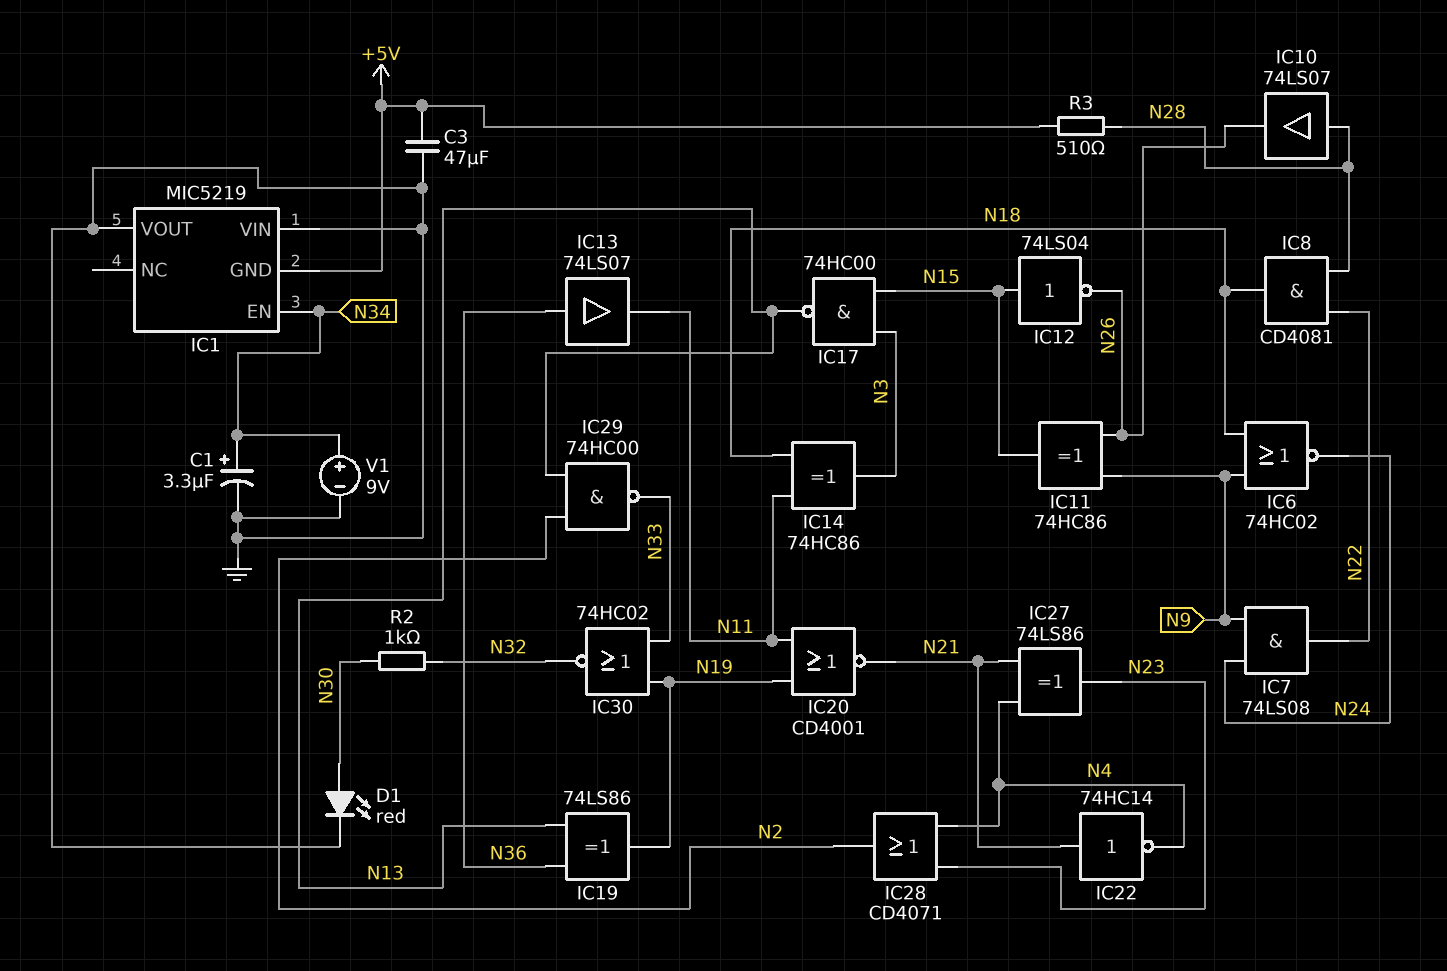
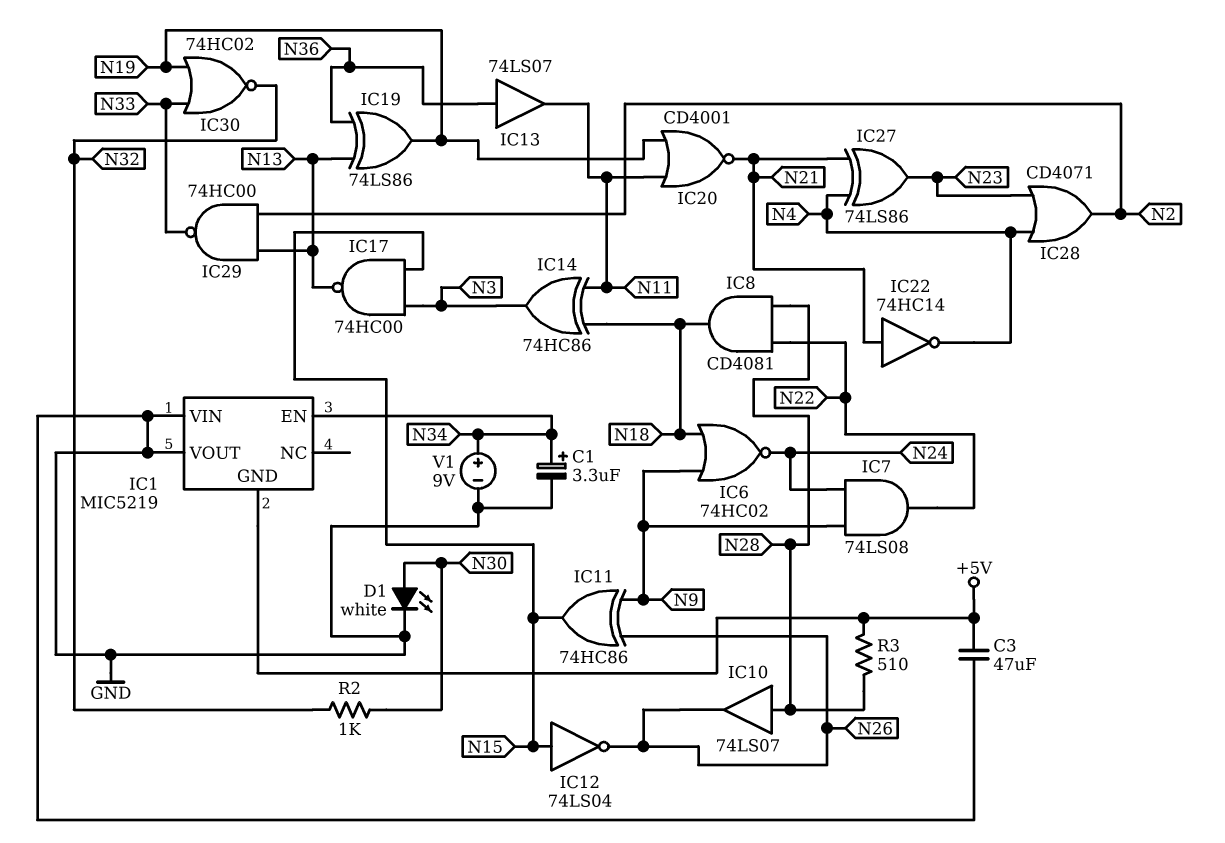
D1: LED red (A N30, K GND) -> LED white (A N30, K GND)

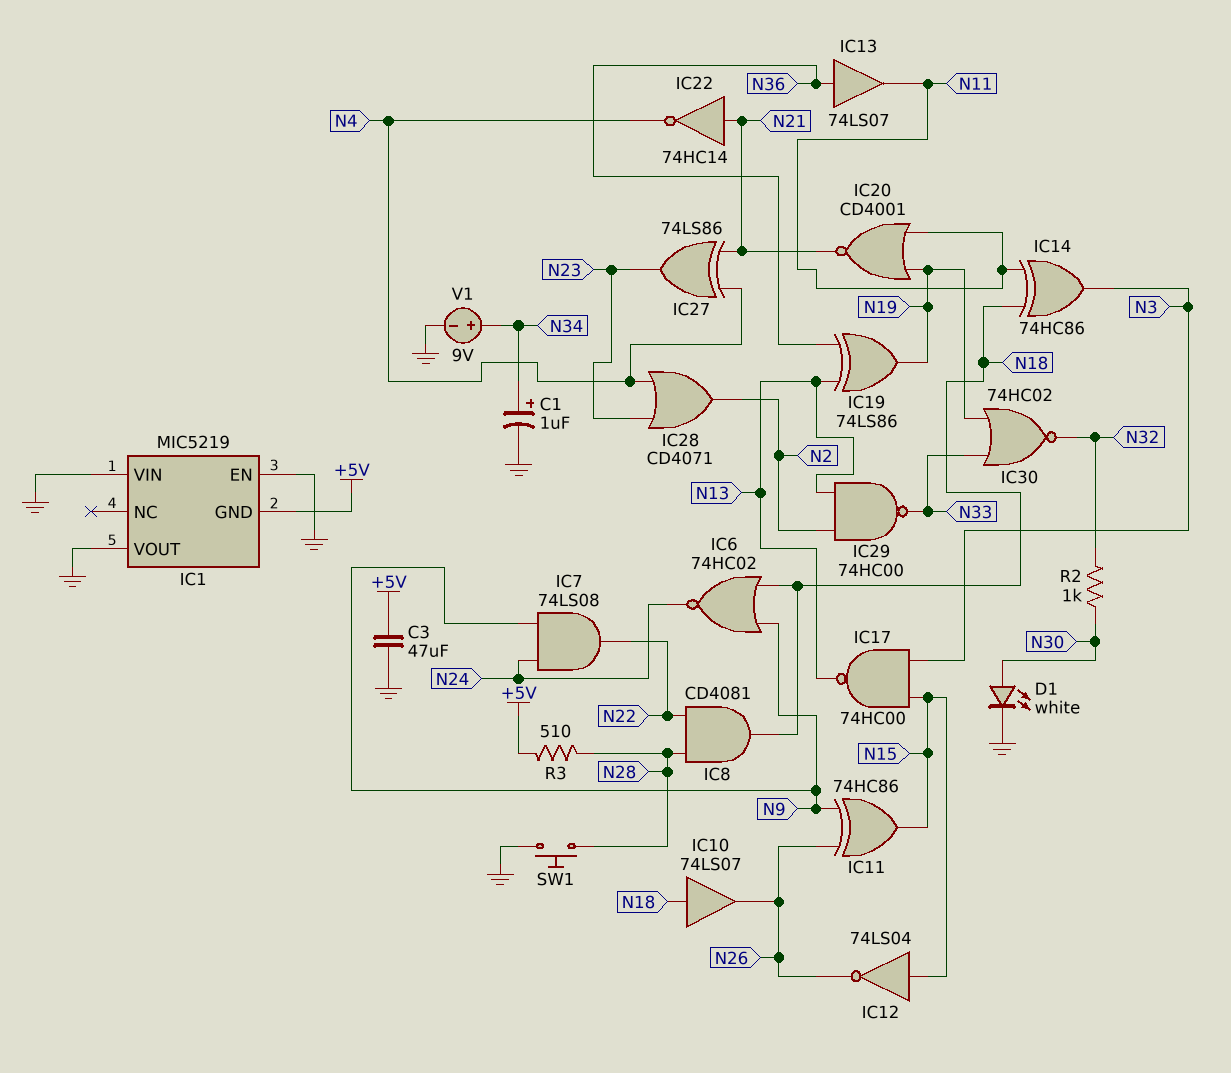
C1: 3.3uF (plus N34, minus GND) -> 1uF (plus N34, minus GND)
IC1 pin EN: N34 -> GND
IC10: buffer 74LS07 (in N28, out N26) -> buffer 74LS07 (in N18, out N26)
SW1: none -> button (GND, N28)

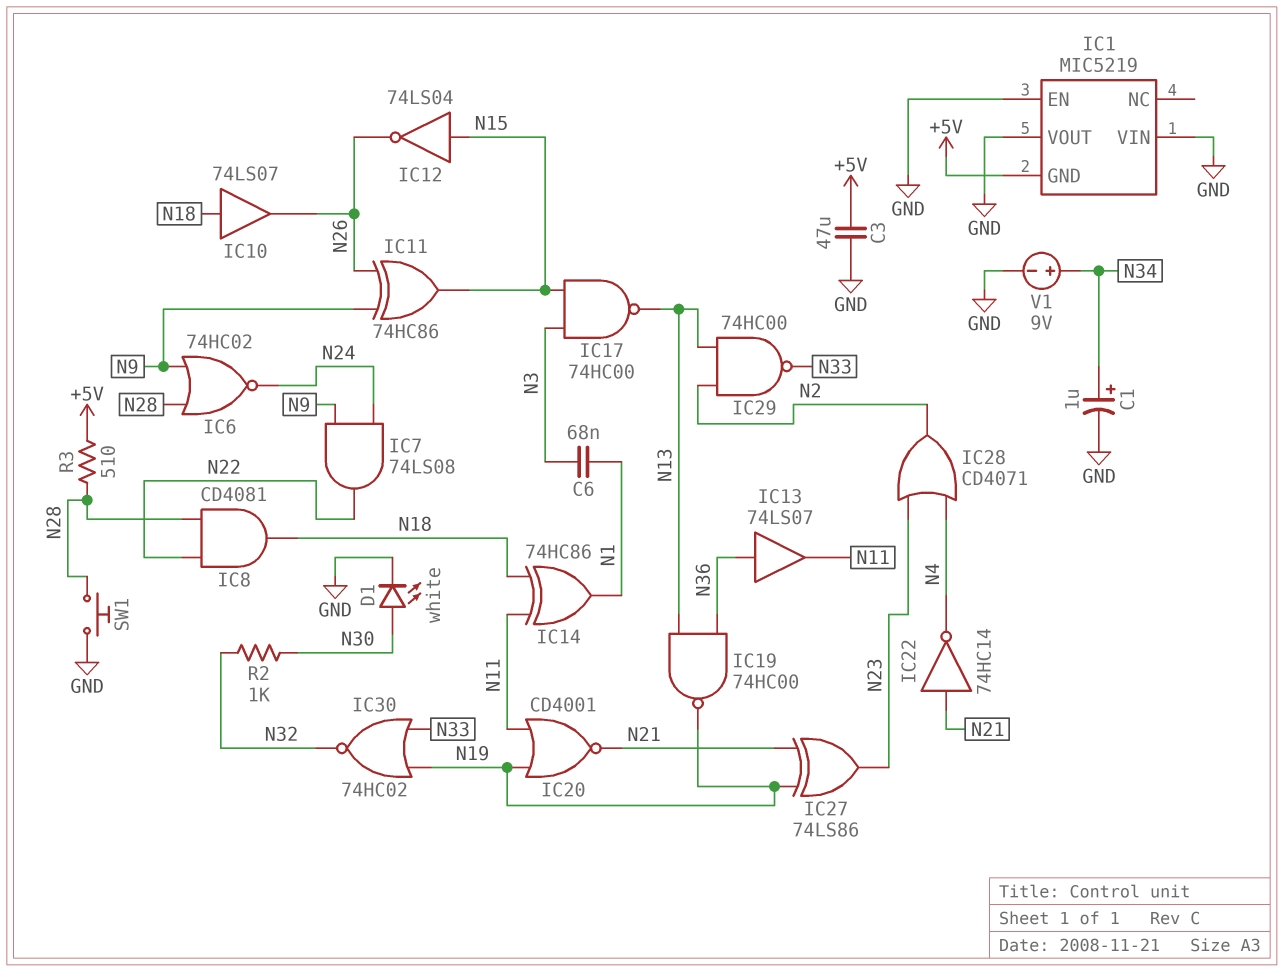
C6: none -> 68nF (N1, N3)
IC6: NOR 74HC02 (in N9, in N18, out N24) -> NOR 74HC02 (in N9, in N28, out N24)
IC14: XOR 74HC86 (in N11, in N18, out N3) -> XOR 74HC86 (in N11, in N18, out N1)
IC19: XOR 74LS86 (in N13, in N36, out N19) -> NAND 74HC00 (in N13, in N36, out N19)
IC27: XOR 74LS86 (in N4, in N21, out N23) -> XOR 74LS86 (in N19, in N21, out N23)

